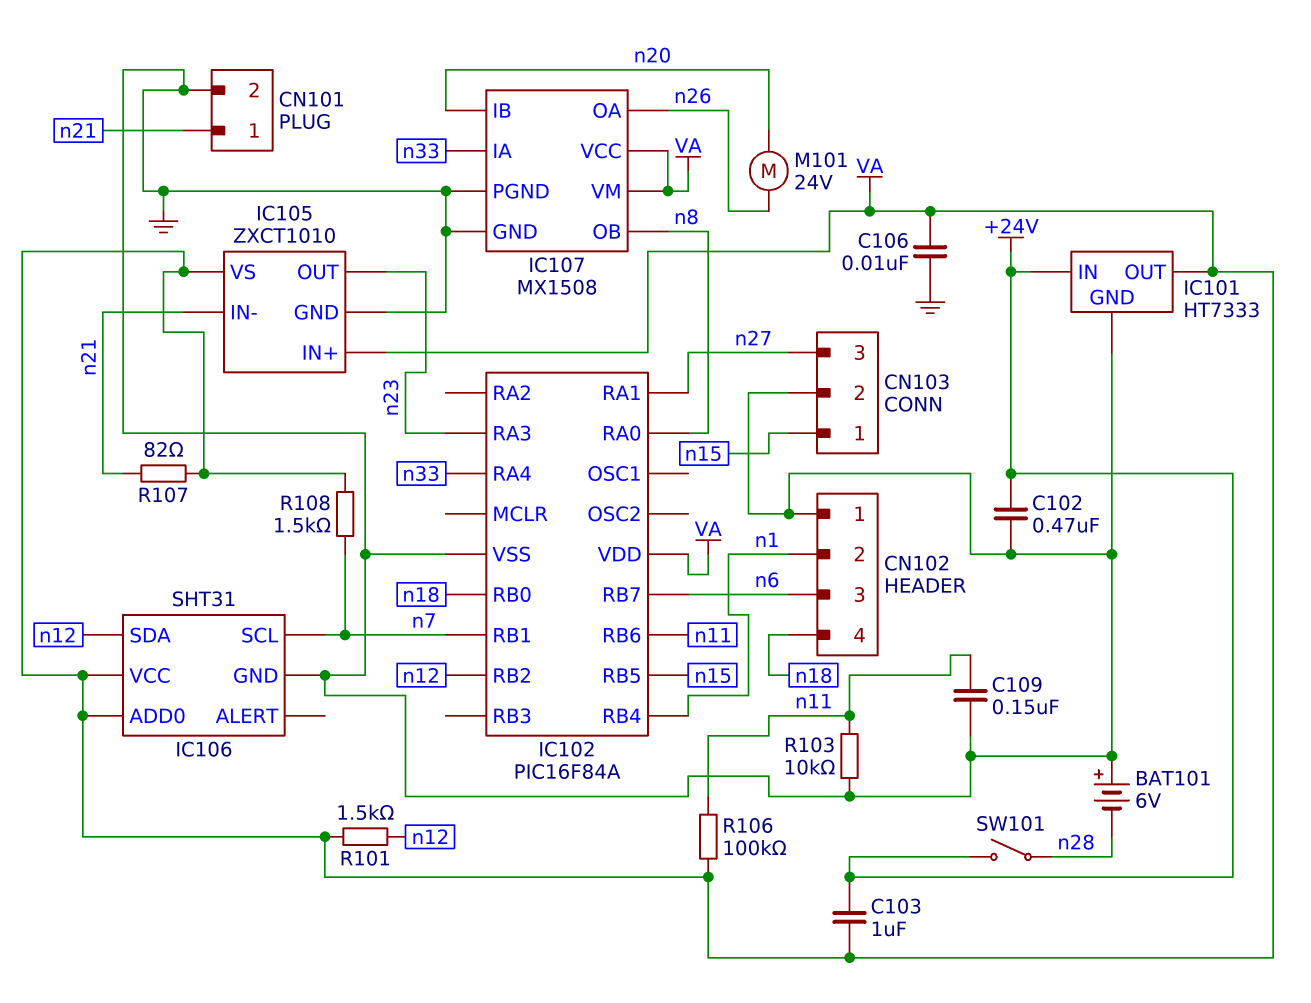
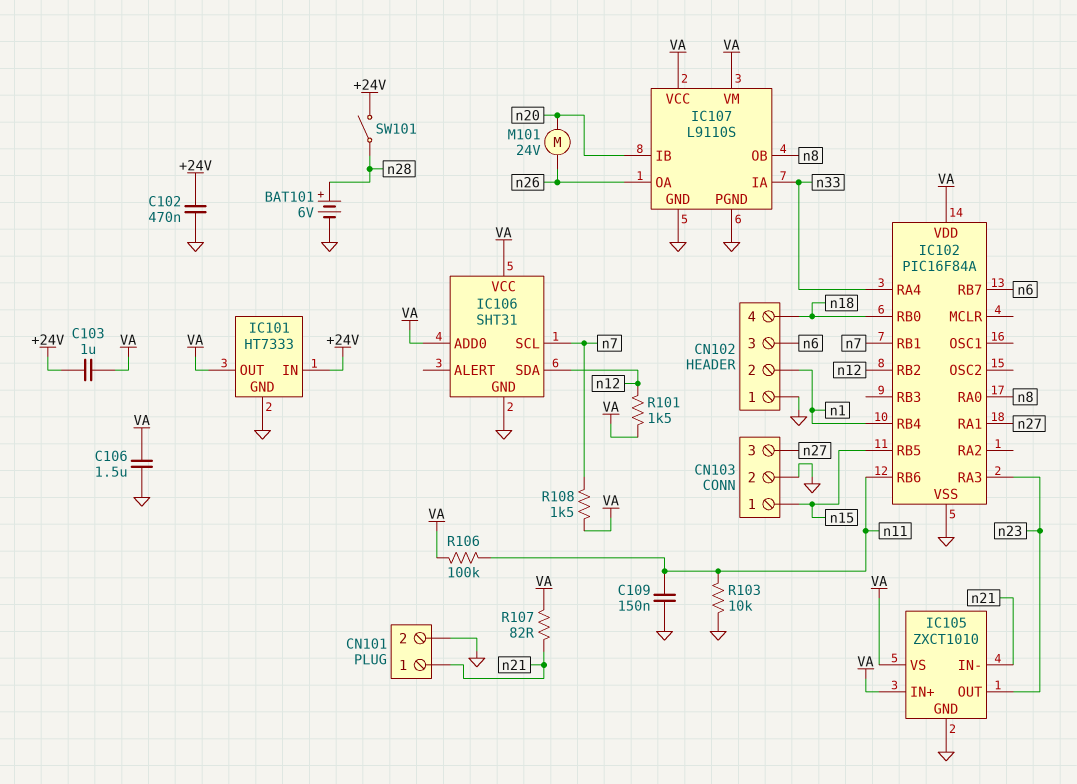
BAT101: 6V (plus GND, minus n28) -> 6V (plus n28, minus GND)
C106: 10nF (GND, VA) -> 1.5uF (GND, VA)
IC107: MX1508 -> L9110S

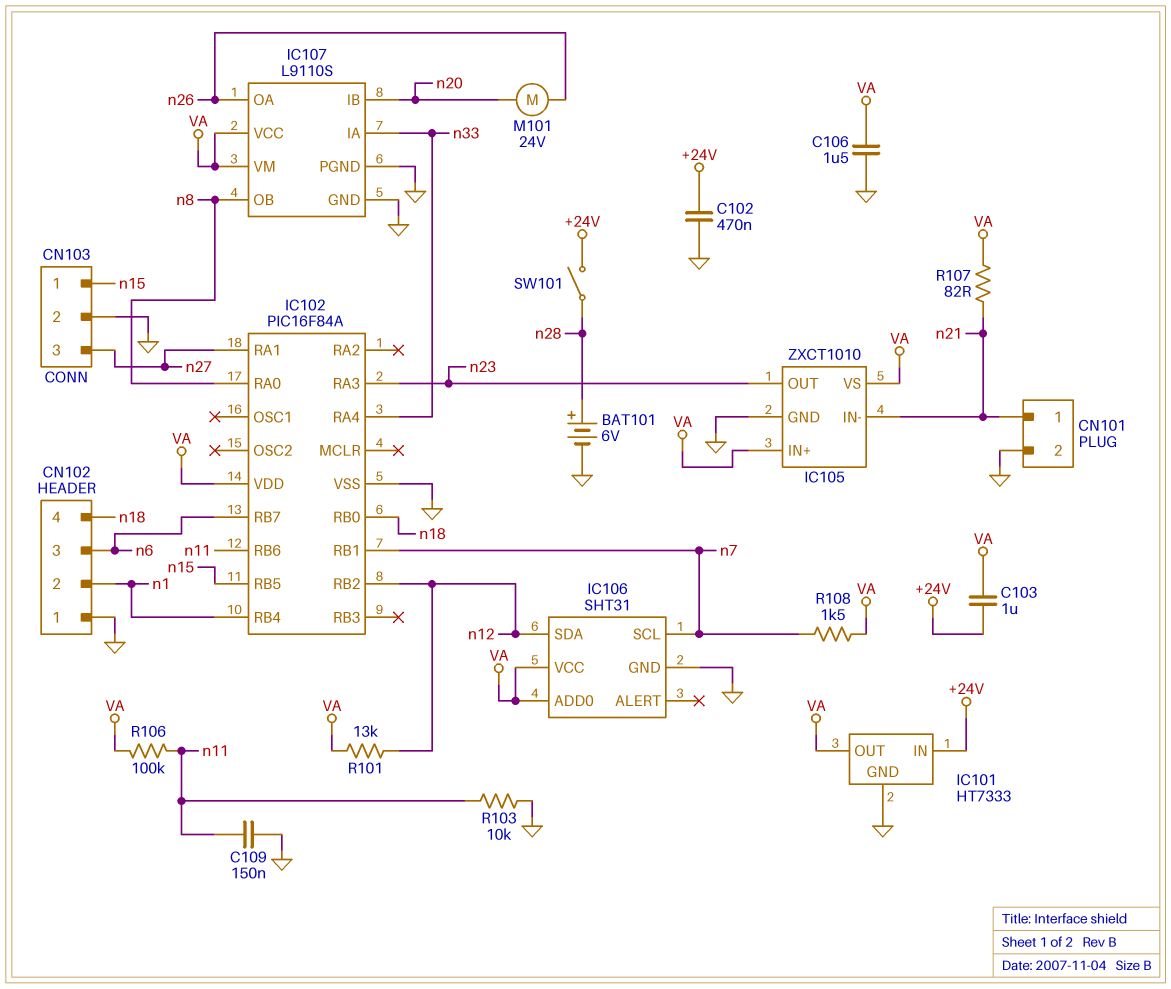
R101: 1.5k (VA, n12) -> 13k (VA, n12)

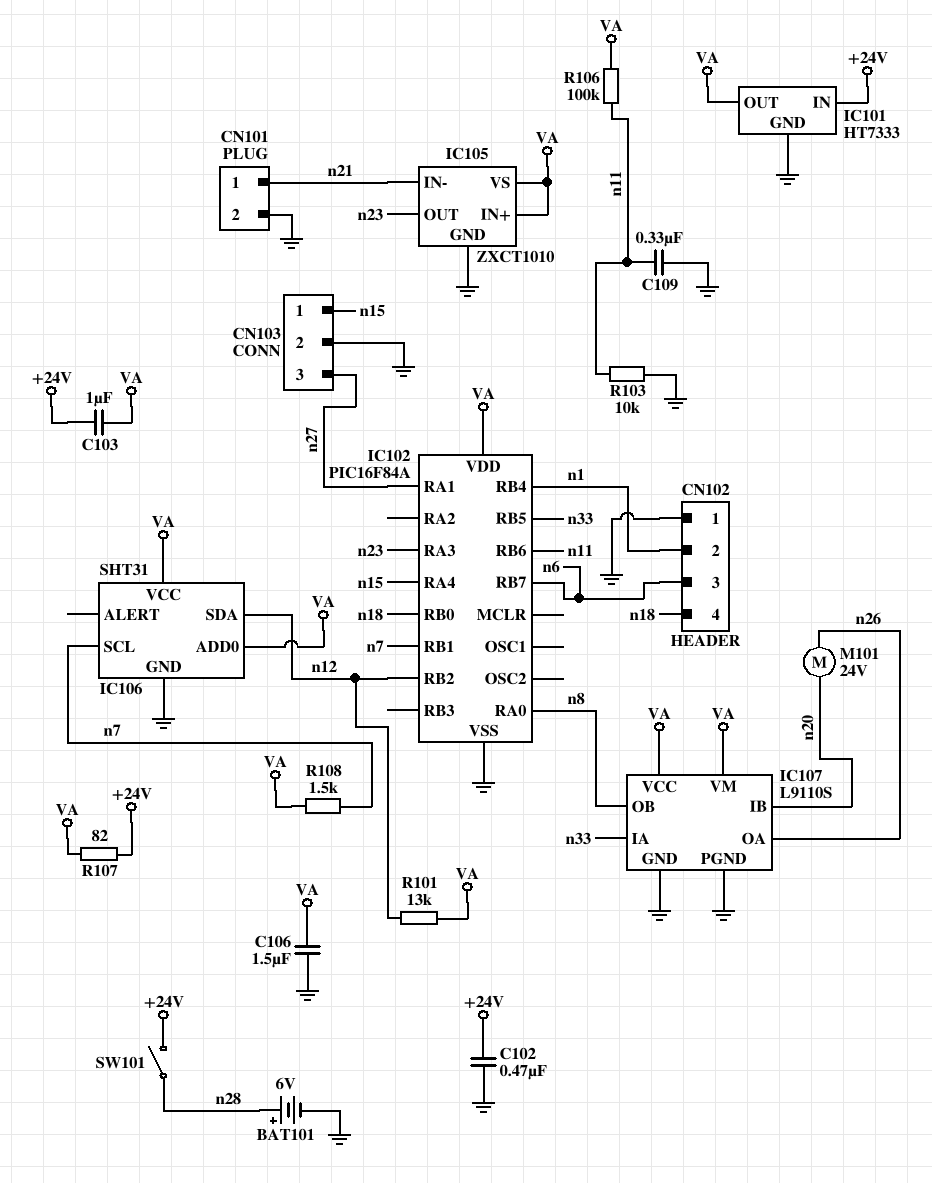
C109: 150nF (GND, n11) -> 330nF (GND, n11)
IC102 pin RA4: n33 -> n15
IC102 pin RB5: n15 -> n33
R107: 82 (VA, n21) -> 82 (+24V, VA)

